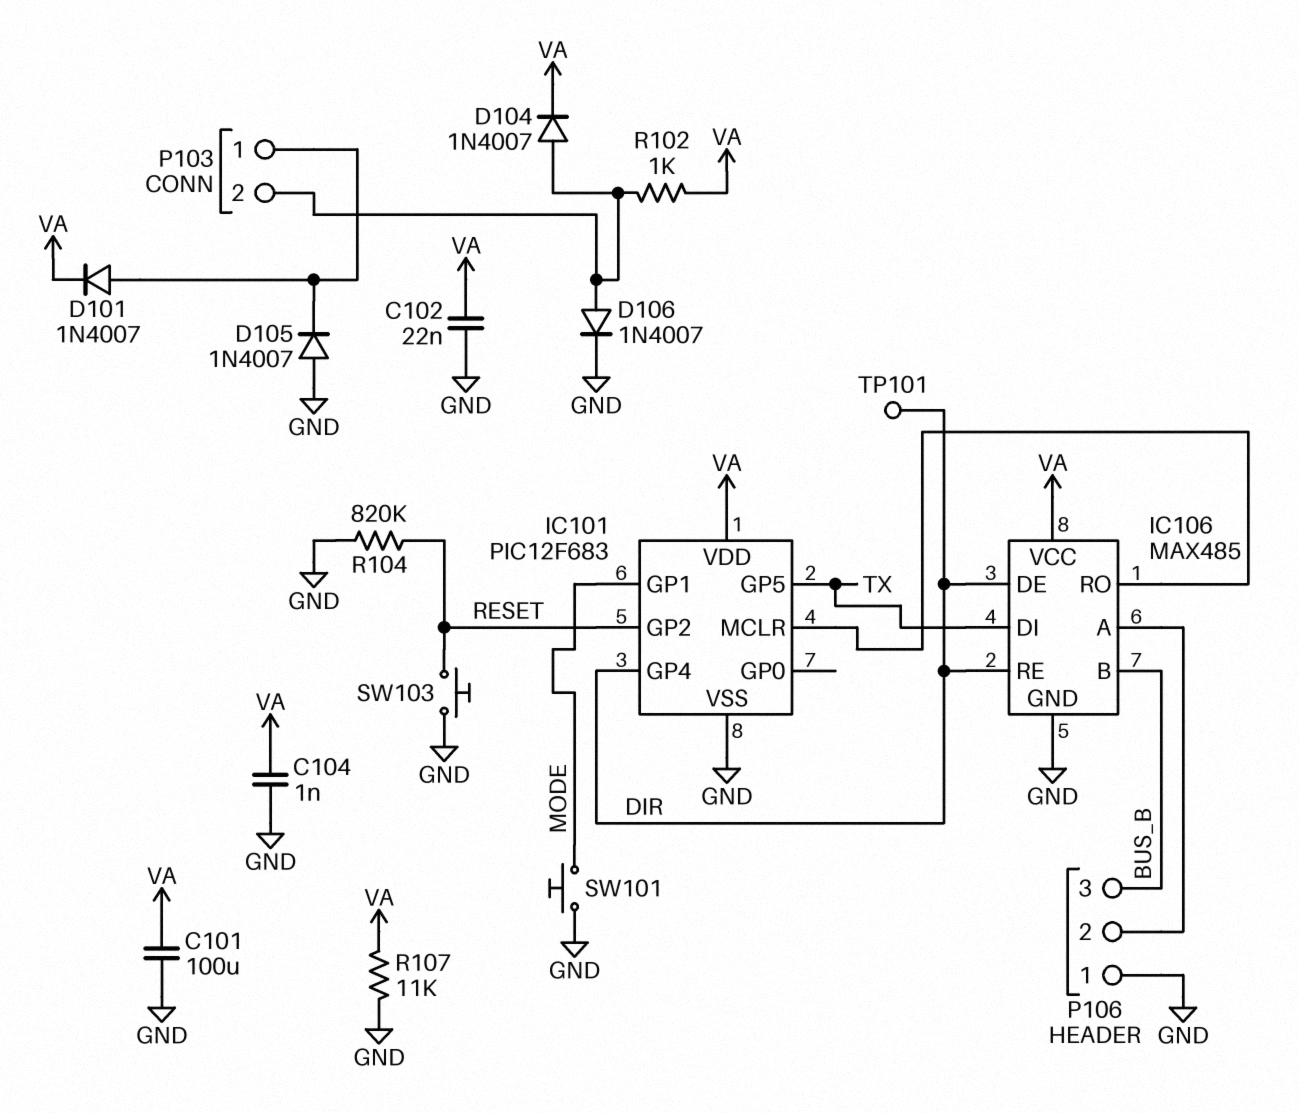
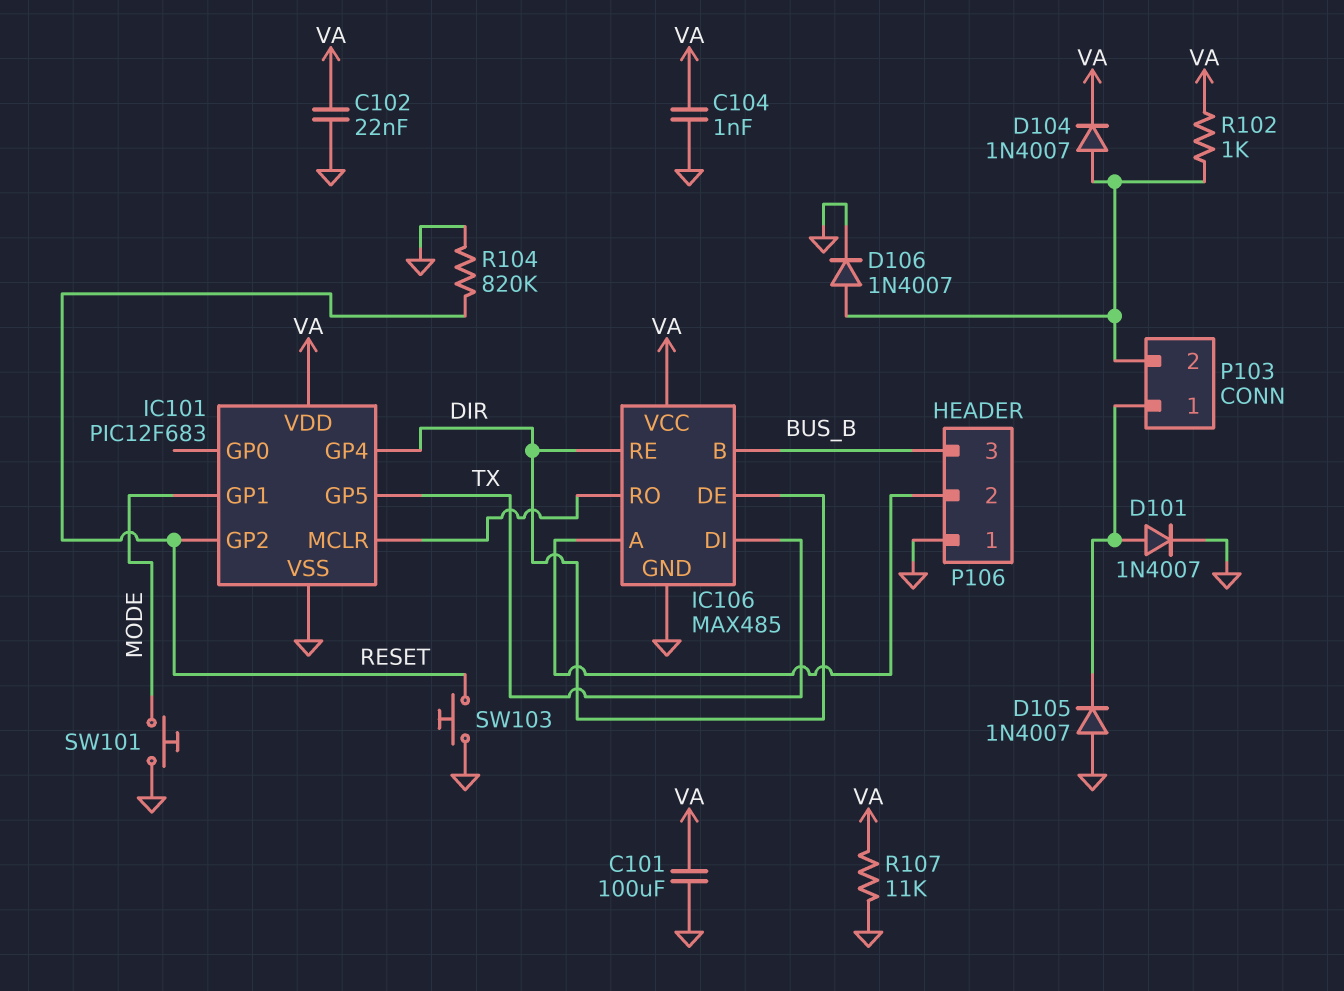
D101: diode 1N4007 (A P103/1, K VA) -> diode 1N4007 (A P103/1, K GND)
TP101: test point (DIR) -> none

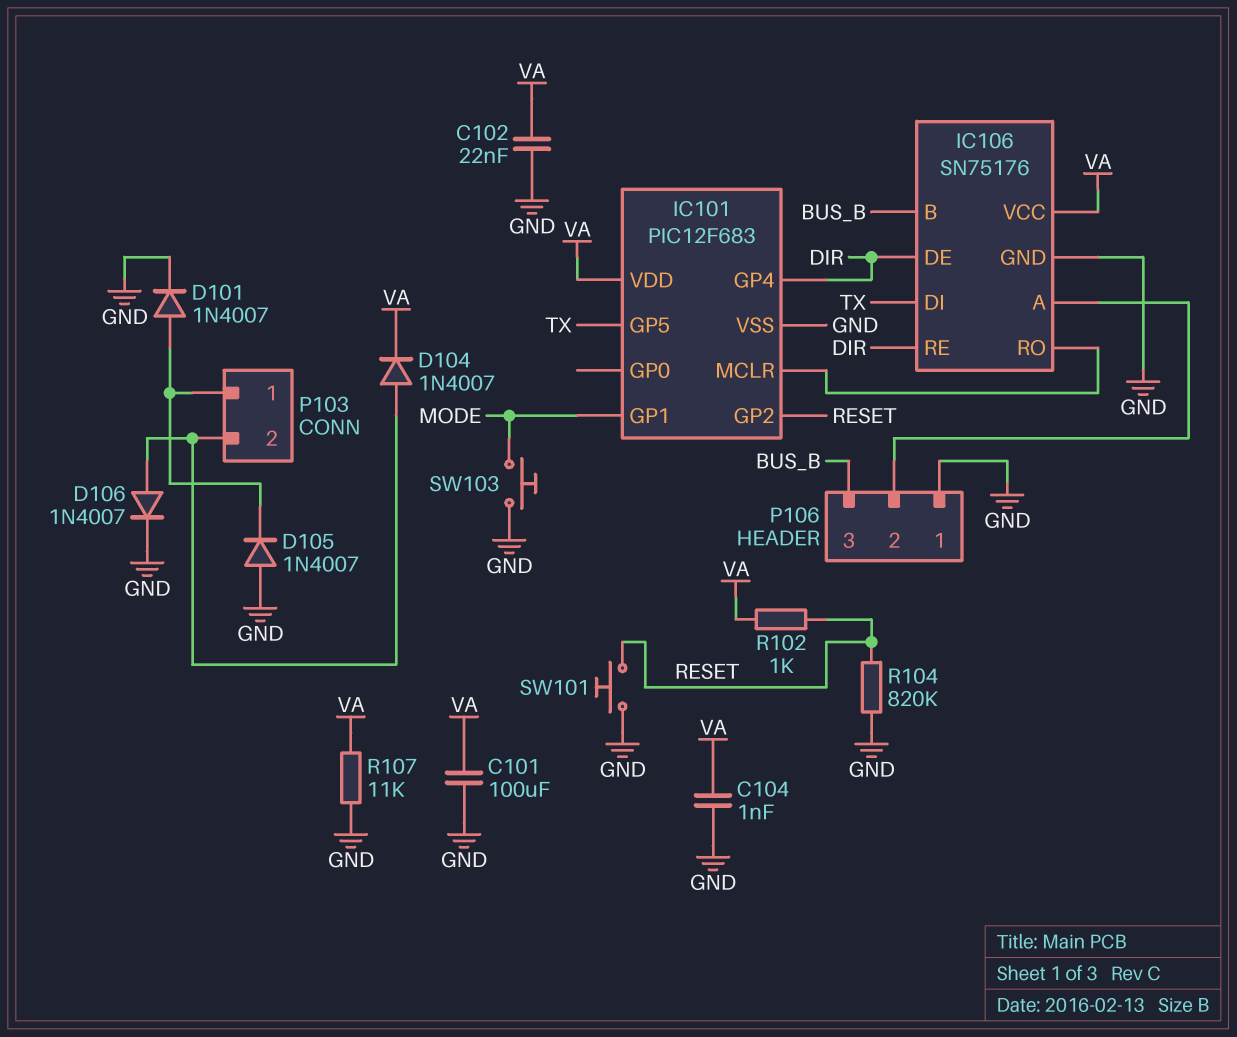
IC106: MAX485 -> SN75176
R102: 1k (P103/2, VA) -> 1k (RESET, VA)
SW101: button (GND, MODE) -> button (GND, RESET)
SW103: button (GND, RESET) -> button (GND, MODE)

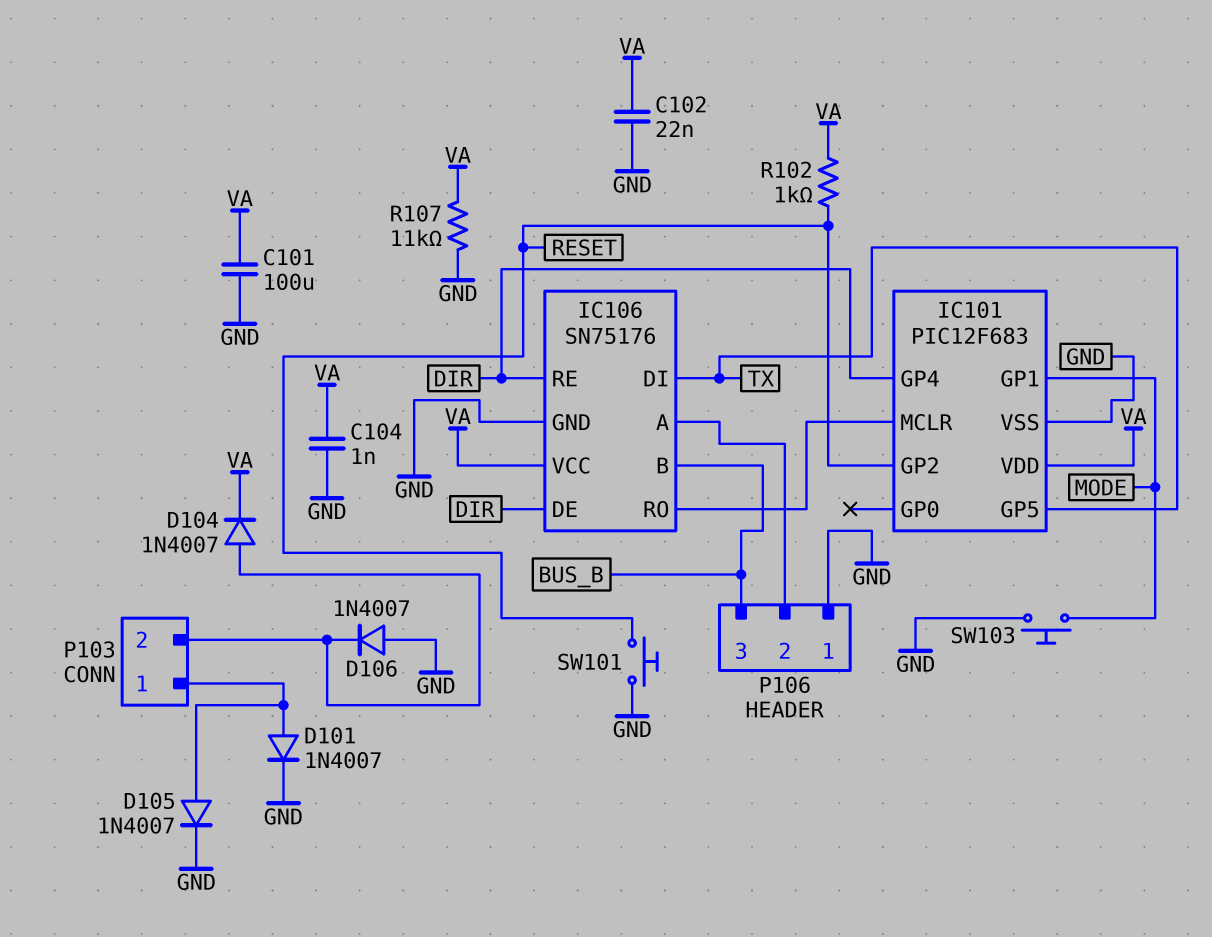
D105: diode 1N4007 (A GND, K P103/1) -> diode 1N4007 (A P103/1, K GND)
D106: diode 1N4007 (A P103/2, K GND) -> diode 1N4007 (A GND, K P103/2)
R104: 820k (GND, RESET) -> none

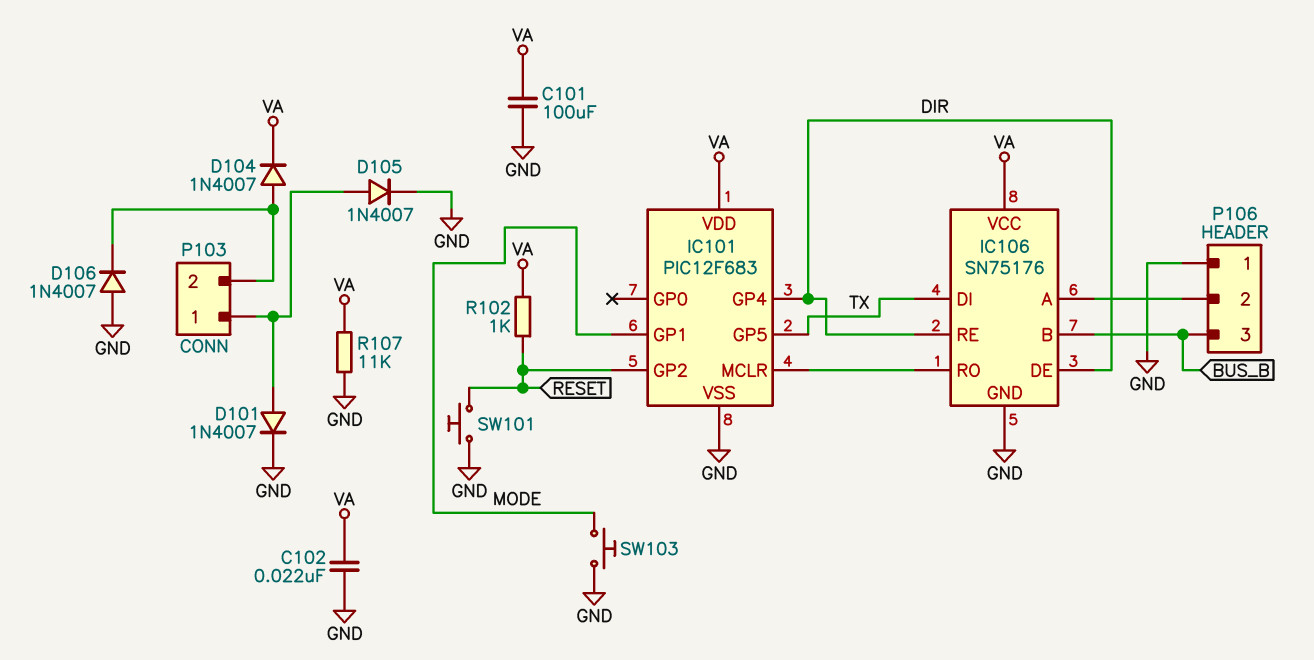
C104: 1nF (GND, VA) -> none

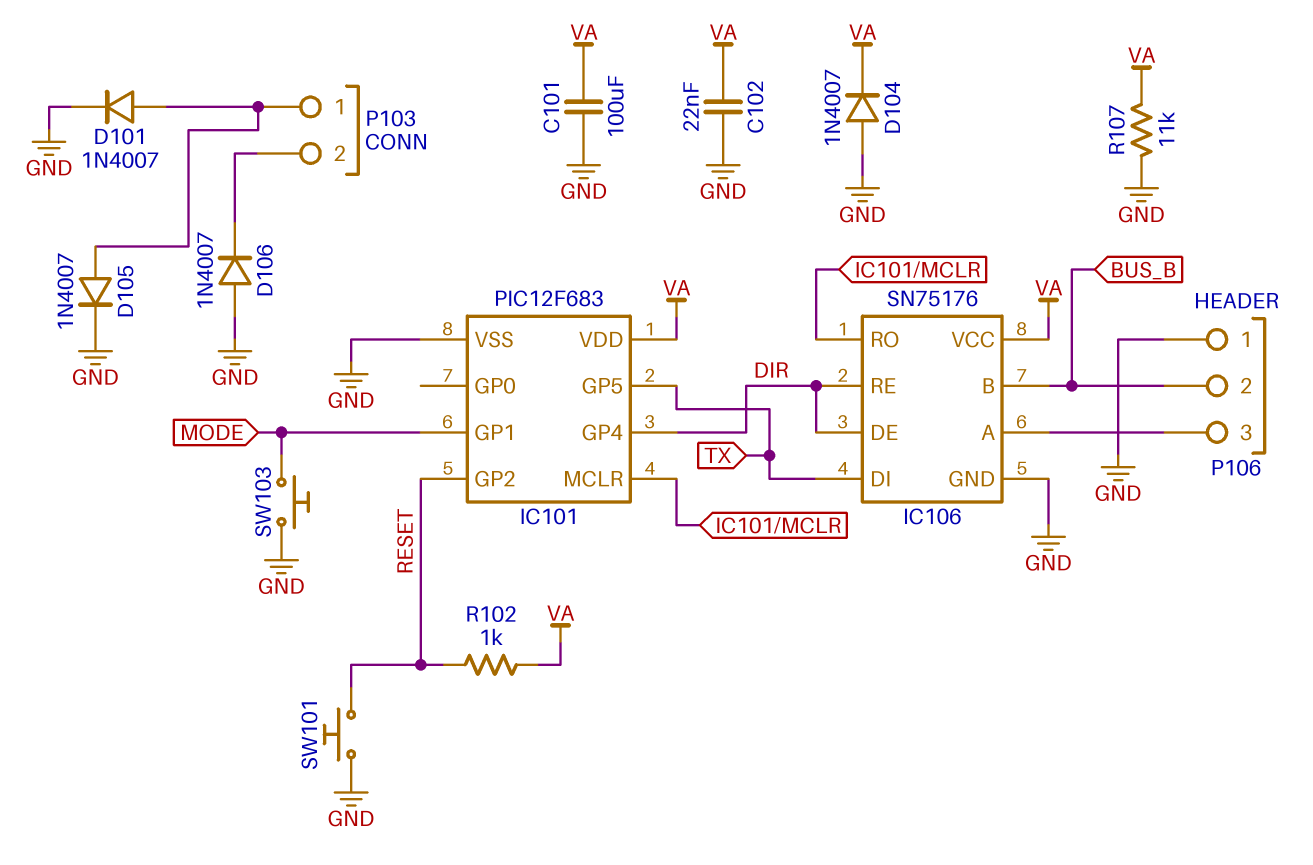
D104: diode 1N4007 (A P103/2, K VA) -> diode 1N4007 (A GND, K VA)
P106 pin 2: IC106/A -> BUS_B
P106 pin 3: BUS_B -> IC106/A

